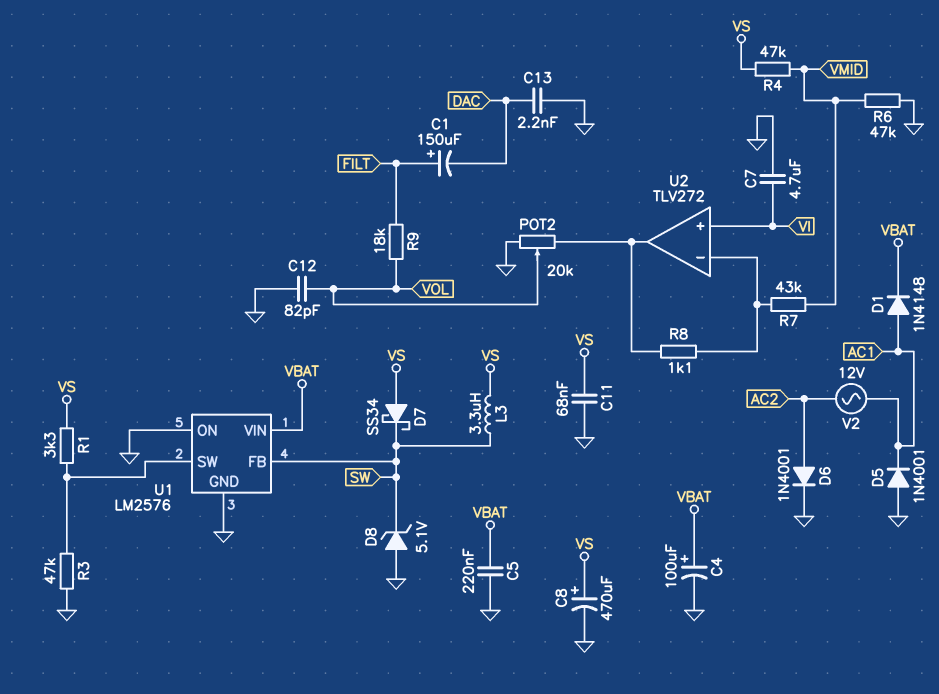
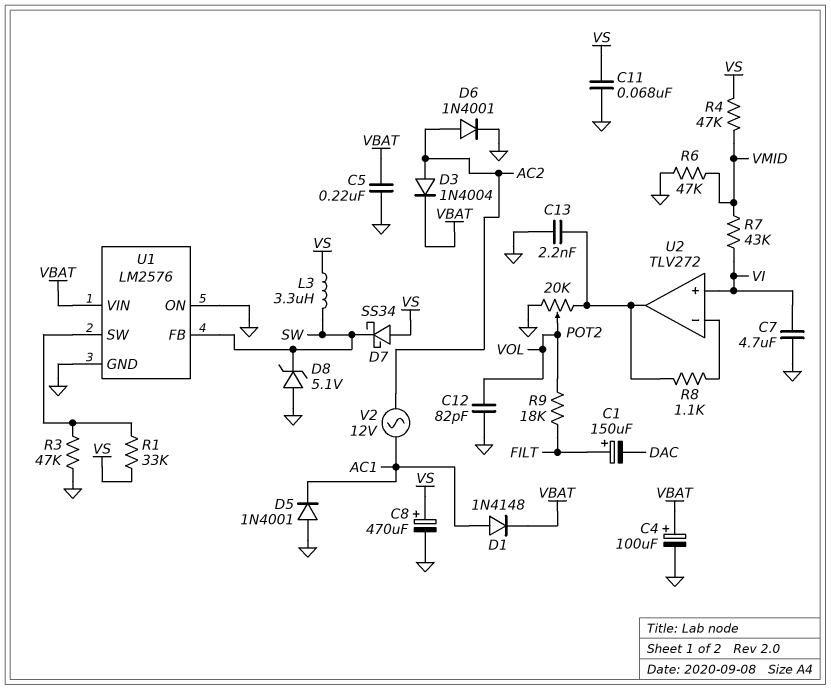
C13: 2.2nF (DAC, GND) -> 2.2nF (GND, U2/out)
D3: none -> diode 1N4004 (A AC2, K VBAT)
R1: 3.3k (U1/SW, VS) -> 33k (U1/SW, VS)
R7: 43k (U2/in-, VMID) -> 43k (VI, VMID)

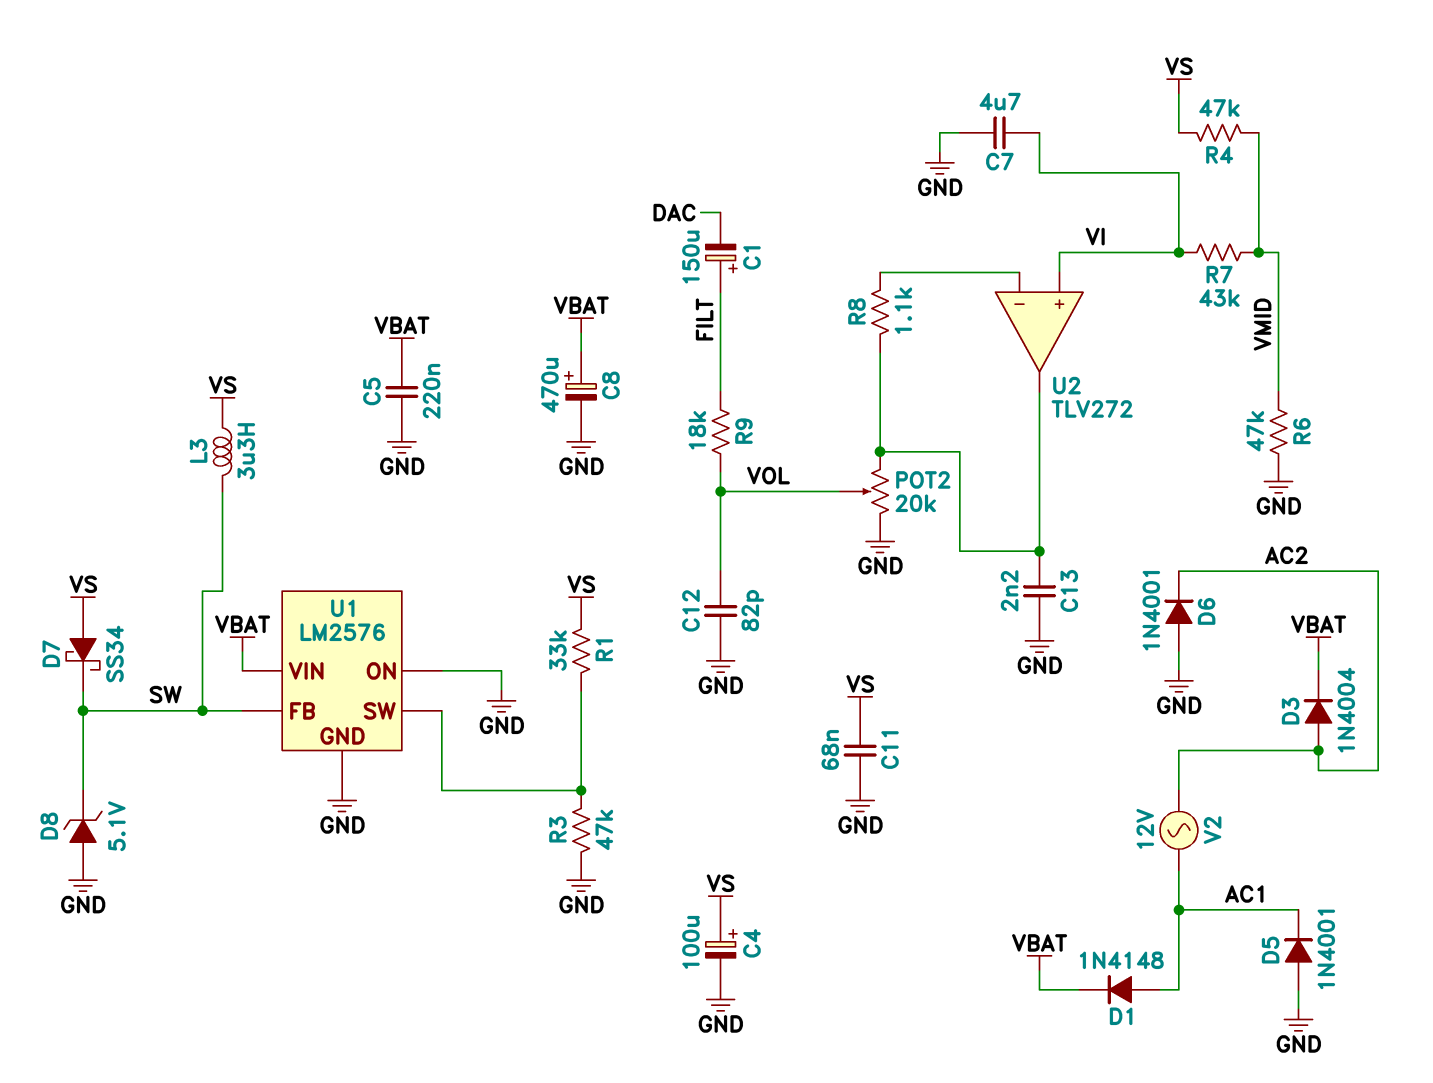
C4: 100uF (plus VBAT, minus GND) -> 100uF (plus VS, minus GND)
C8: 470uF (plus VS, minus GND) -> 470uF (plus VBAT, minus GND)
D6: diode 1N4001 (A AC2, K GND) -> diode 1N4001 (A GND, K AC2)

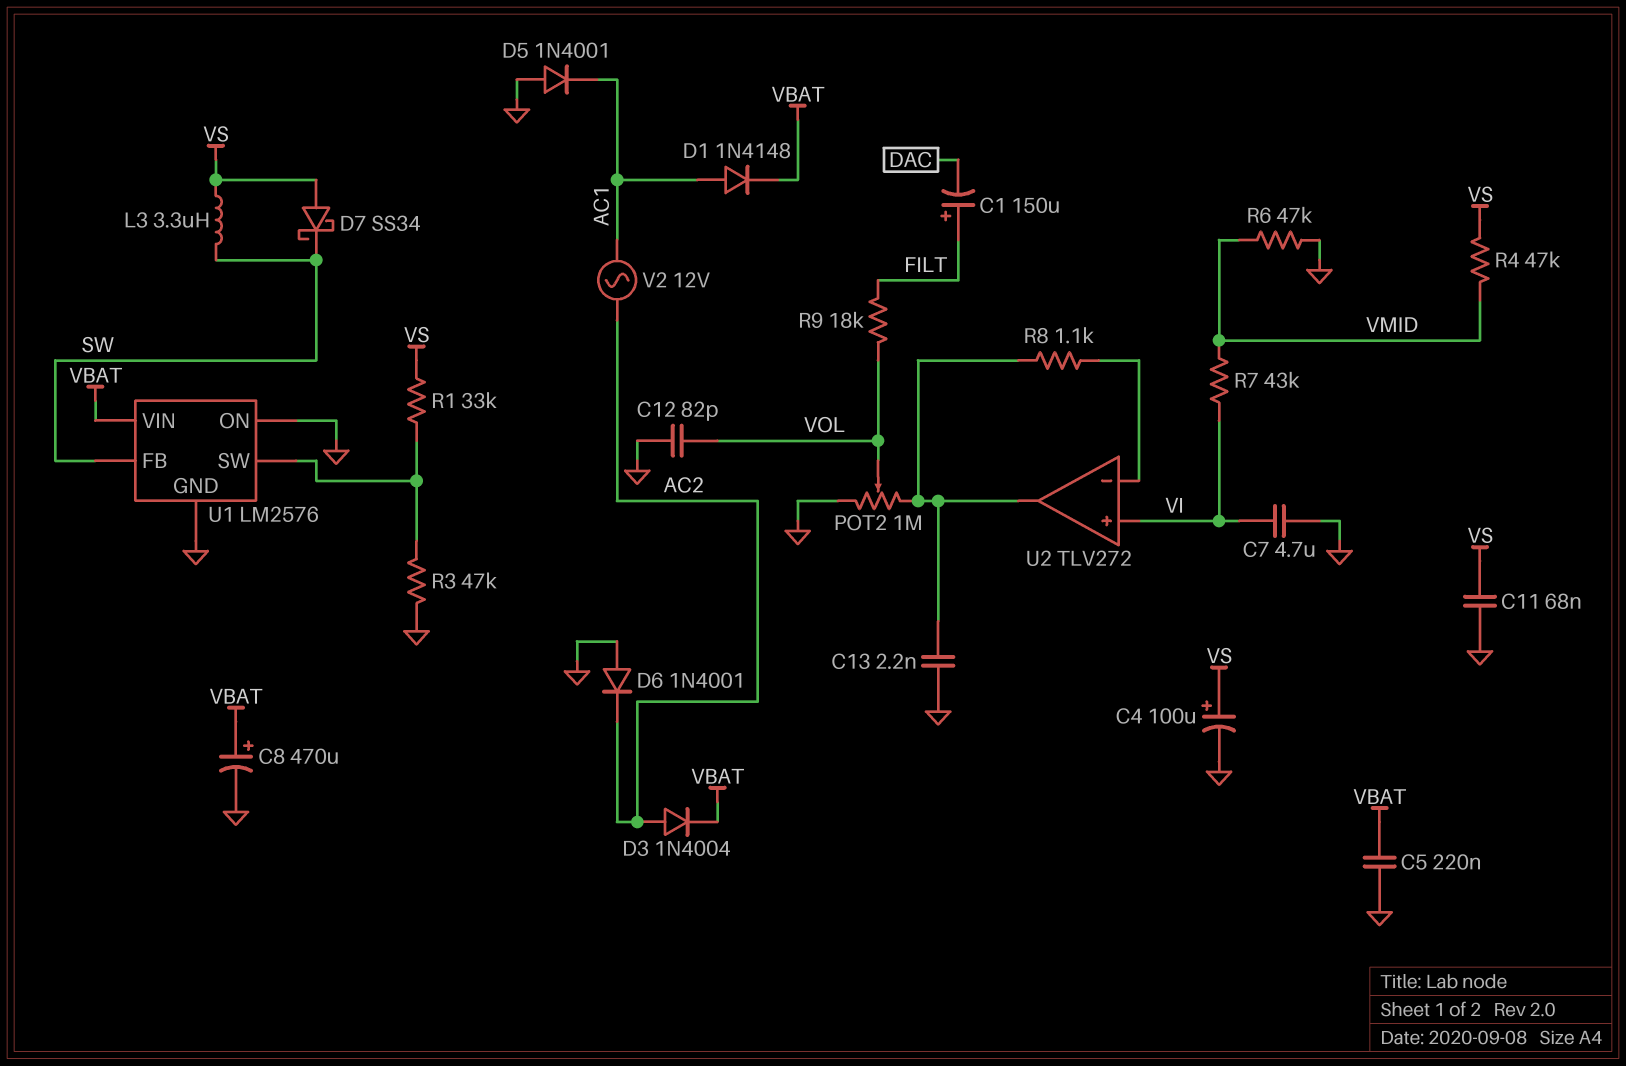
D8: zener 5.1V (A GND, K SW) -> none
POT2: 20k (GND, U2/out, wiper VOL) -> 1M (GND, U2/out, wiper VOL)

